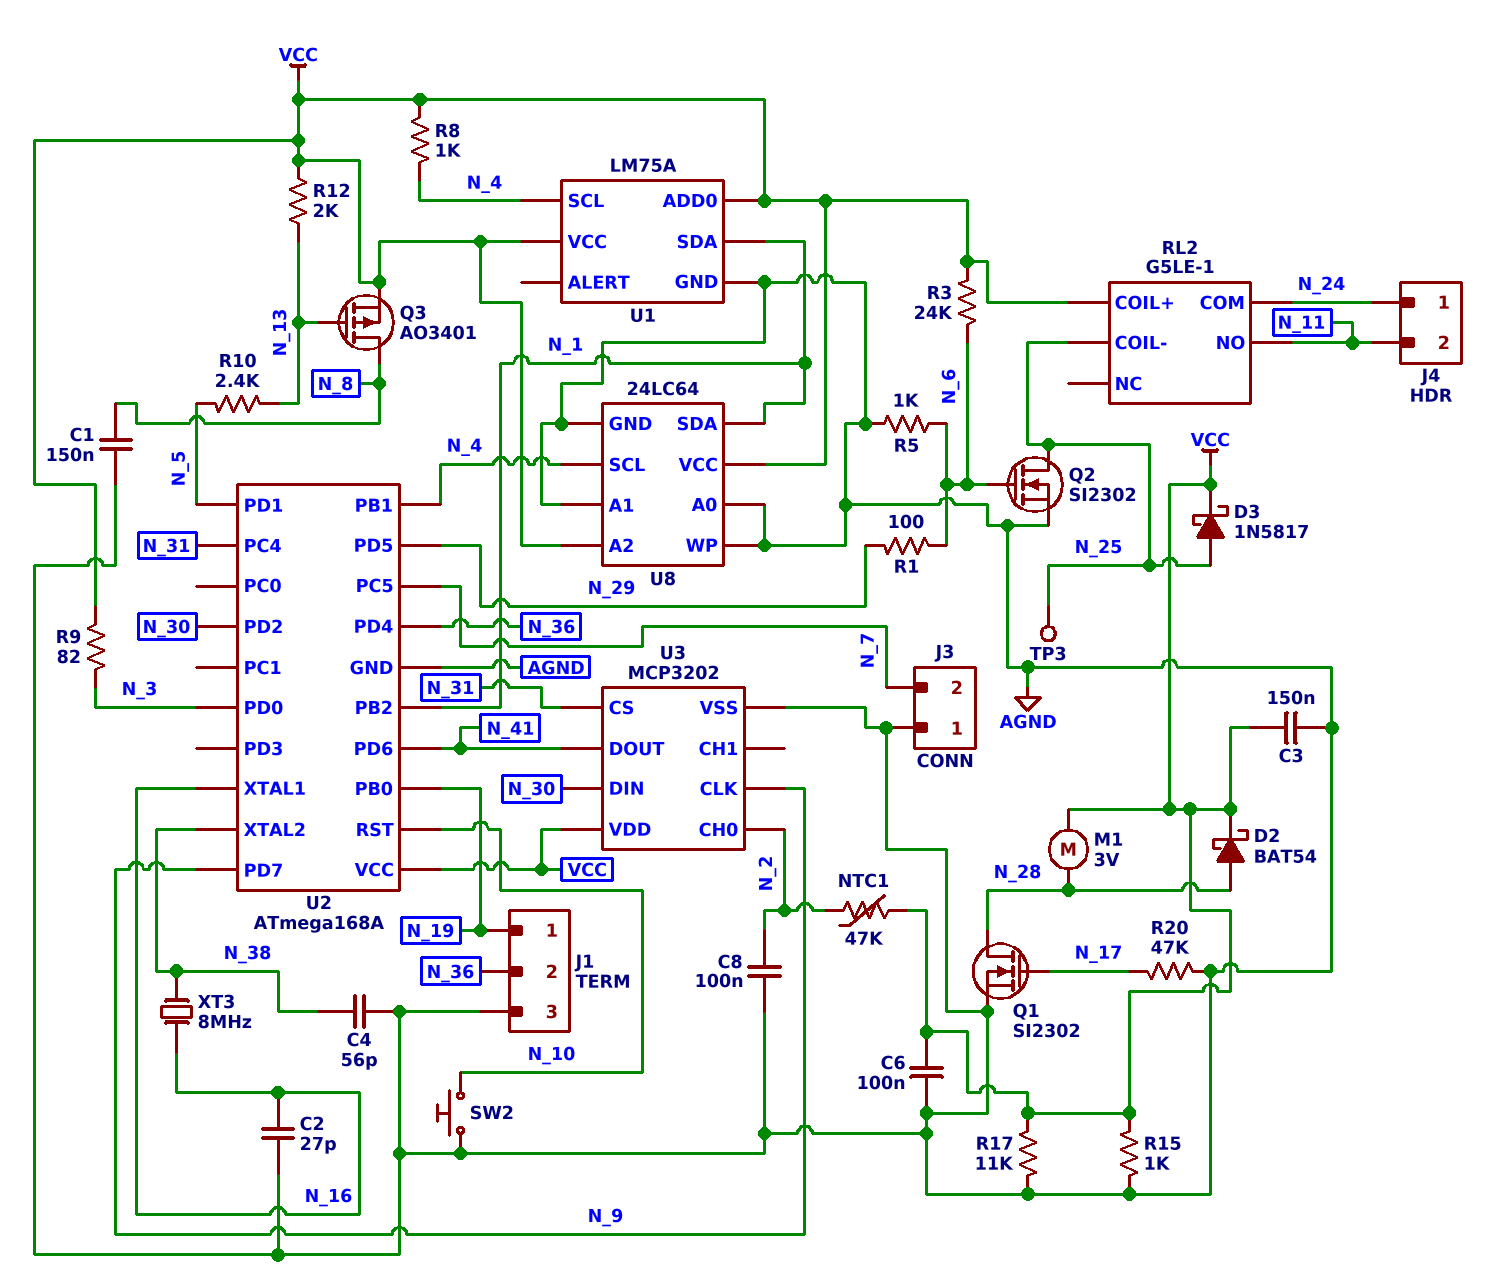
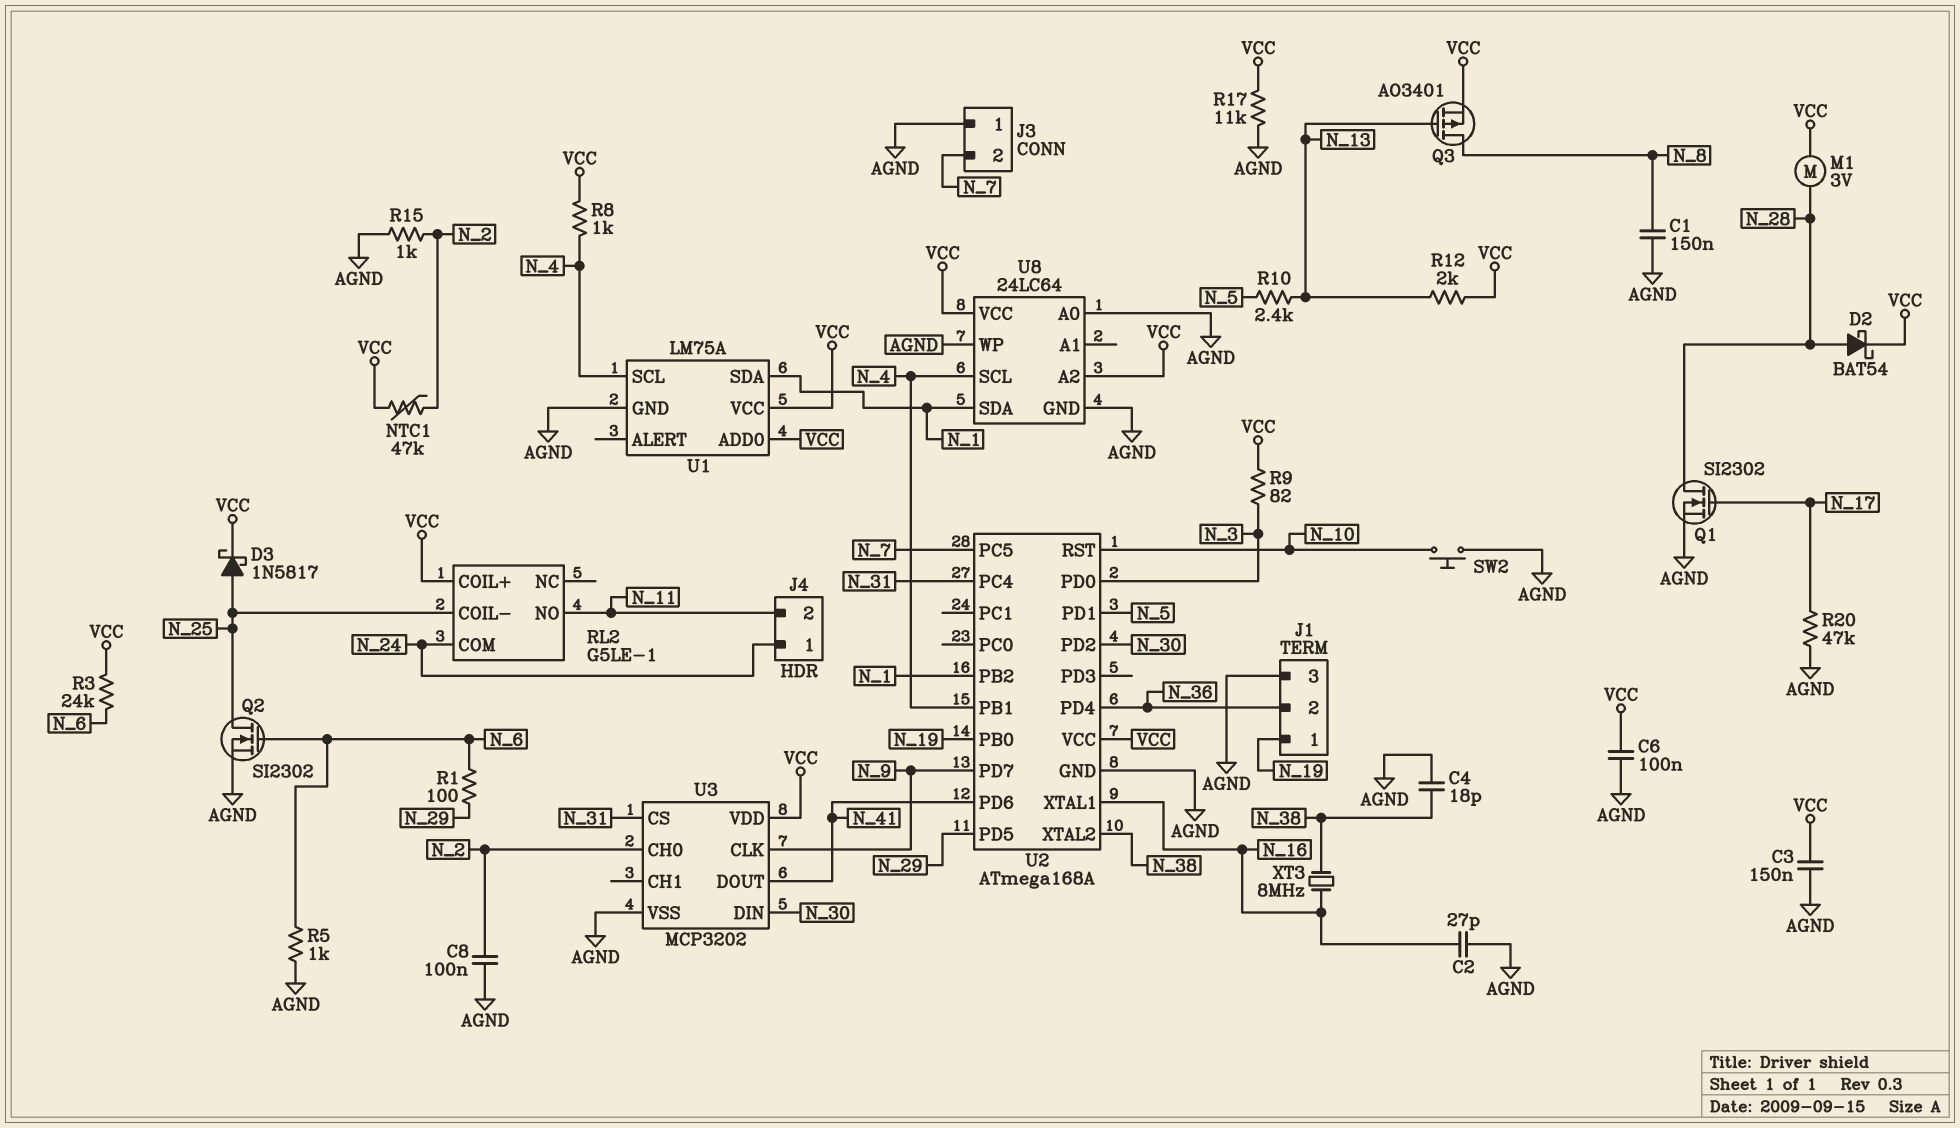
C4: 56pF (AGND, N_38) -> 18pF (AGND, N_38)
R15: 1k (AGND, VCC) -> 1k (AGND, N_2)
TP3: test point (N_25) -> none
U8 pin A1: AGND -> none

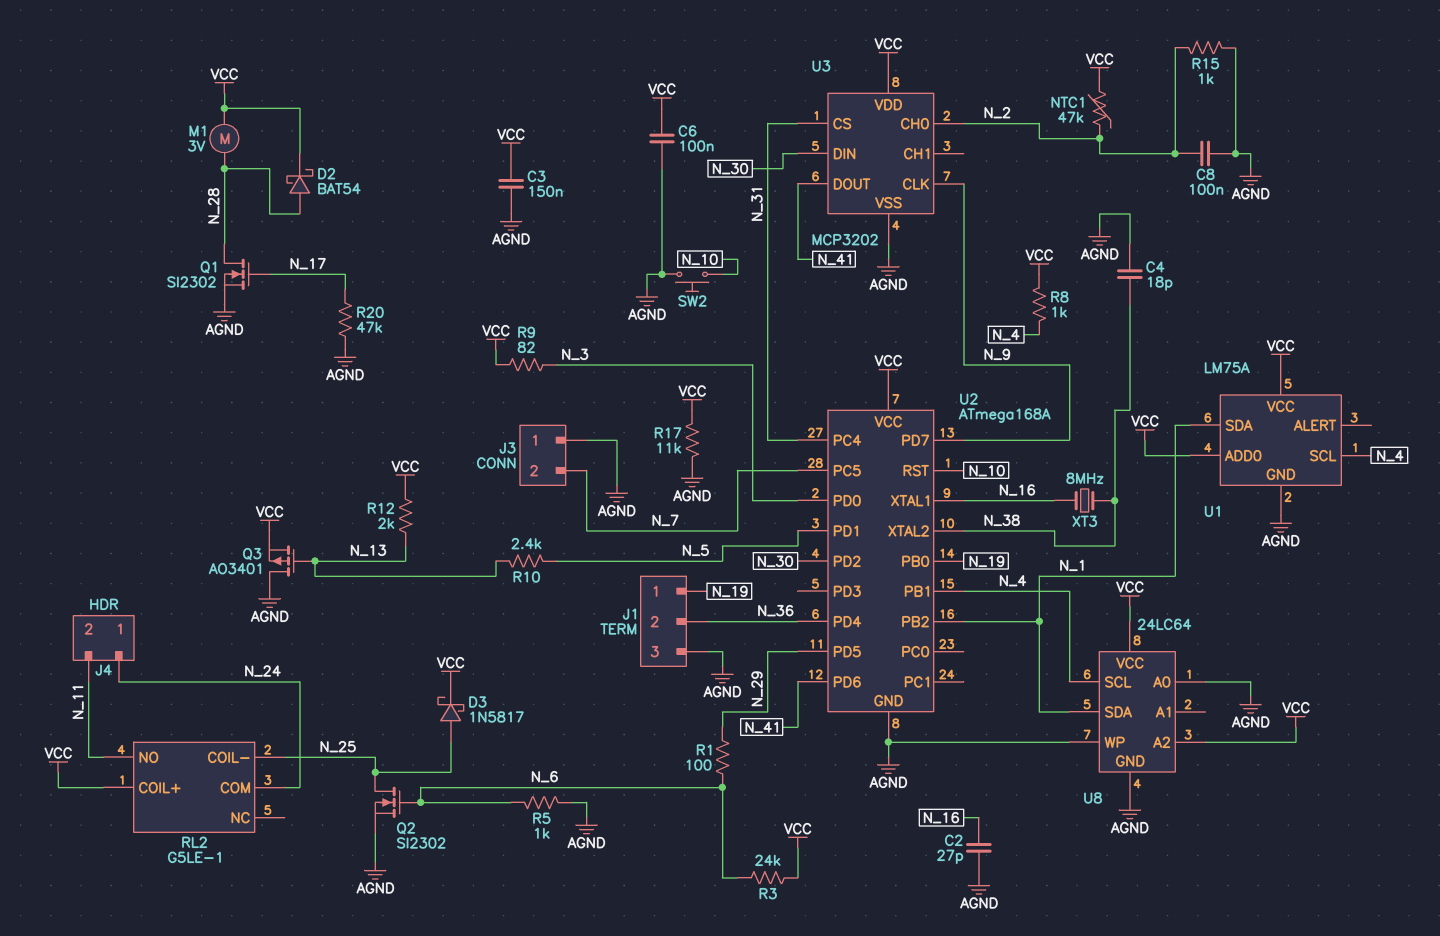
C1: 150nF (AGND, N_8) -> none
Q3: PMOS AO3401 (G N_13, D N_8, S VCC) -> PMOS AO3401 (G N_13, D AGND, S VCC)

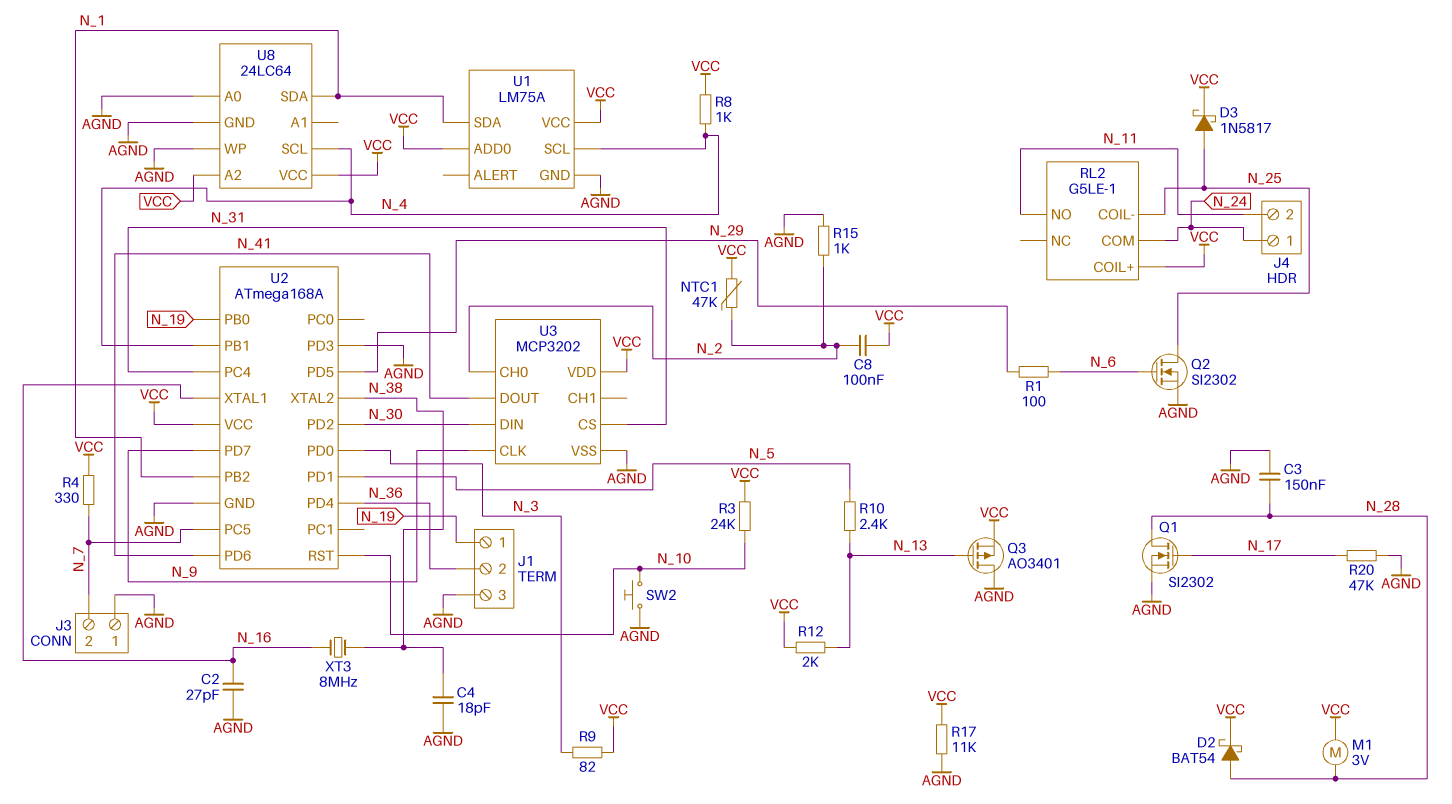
C3: 150nF (AGND, VCC) -> 150nF (AGND, N_28)
C6: 100nF (AGND, VCC) -> none
C8: 100nF (AGND, N_2) -> 100nF (N_2, VCC)
R3: 24k (N_6, VCC) -> 24k (N_10, VCC)
R4: none -> 330 (N_7, VCC)
R5: 1k (AGND, N_6) -> none
U2 pin PD3: none -> AGND

